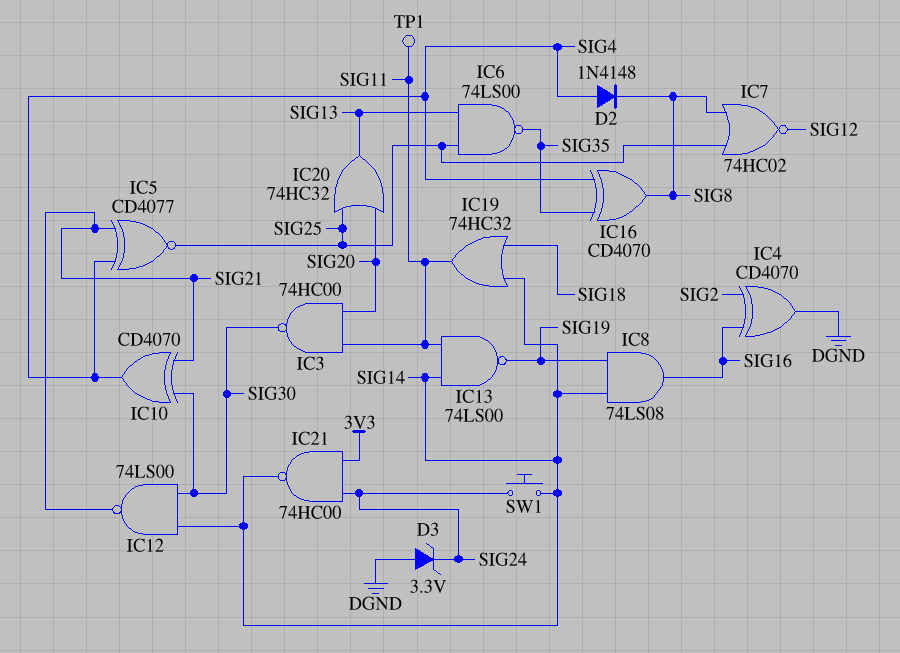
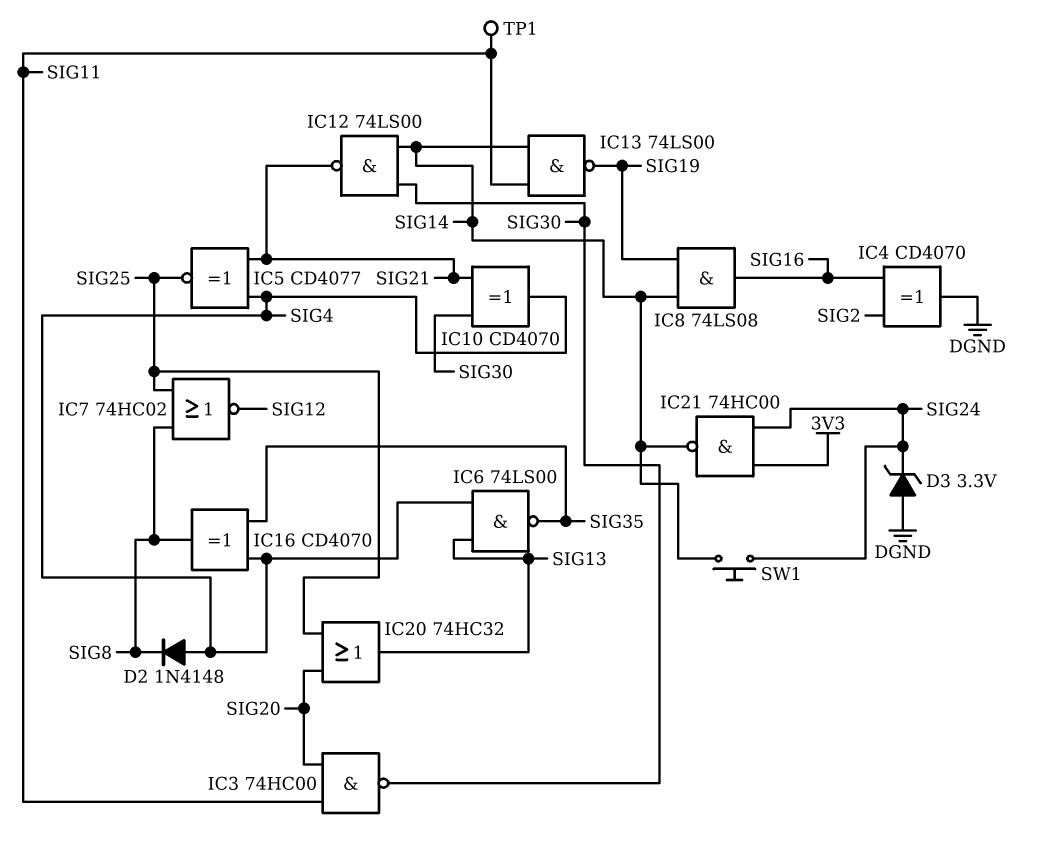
IC6: NAND 74LS00 (in SIG13, in SIG25, out SIG35) -> NAND 74LS00 (in SIG4, in SIG13, out SIG35)
IC19: OR 74HC32 (in SIG14, in SIG18, out SIG11) -> none

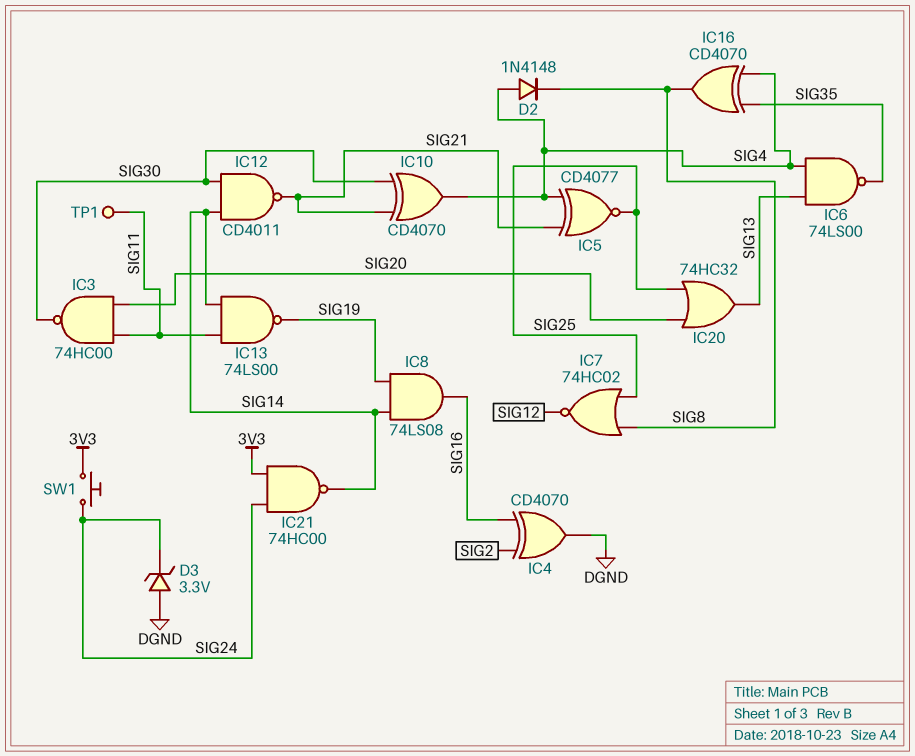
IC12: NAND 74LS00 (in SIG14, in SIG30, out SIG21) -> NAND CD4011 (in SIG14, in SIG30, out SIG21)
SW1: button (SIG14, SIG24) -> button (3V3, SIG24)

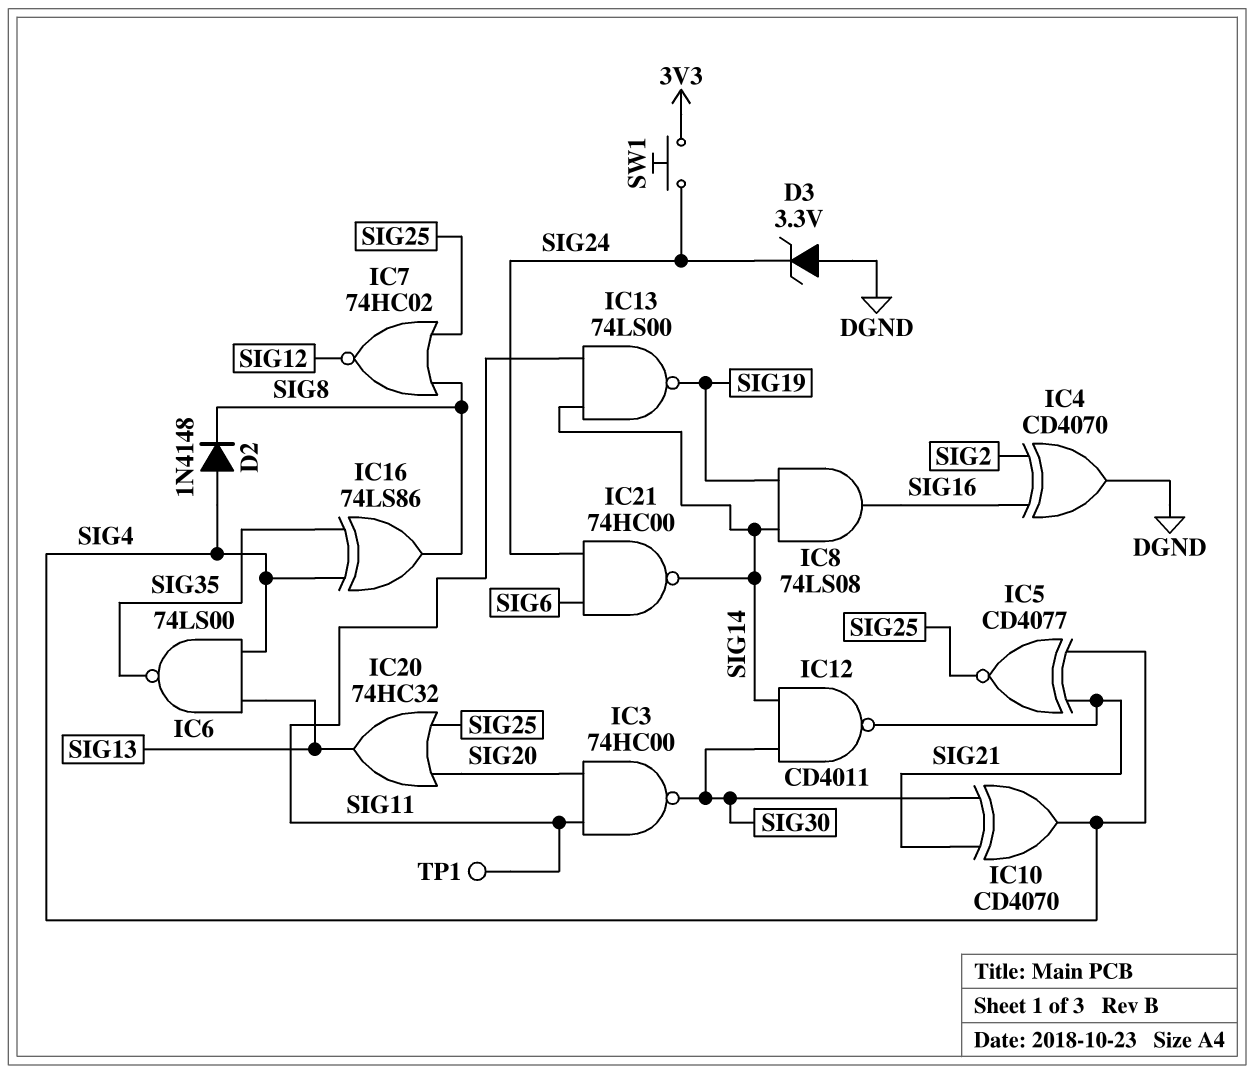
IC16: XOR CD4070 (in SIG4, in SIG35, out SIG8) -> XOR 74LS86 (in SIG4, in SIG35, out SIG8)
IC21: NAND 74HC00 (in 3V3, in SIG24, out SIG14) -> NAND 74HC00 (in SIG6, in SIG24, out SIG14)

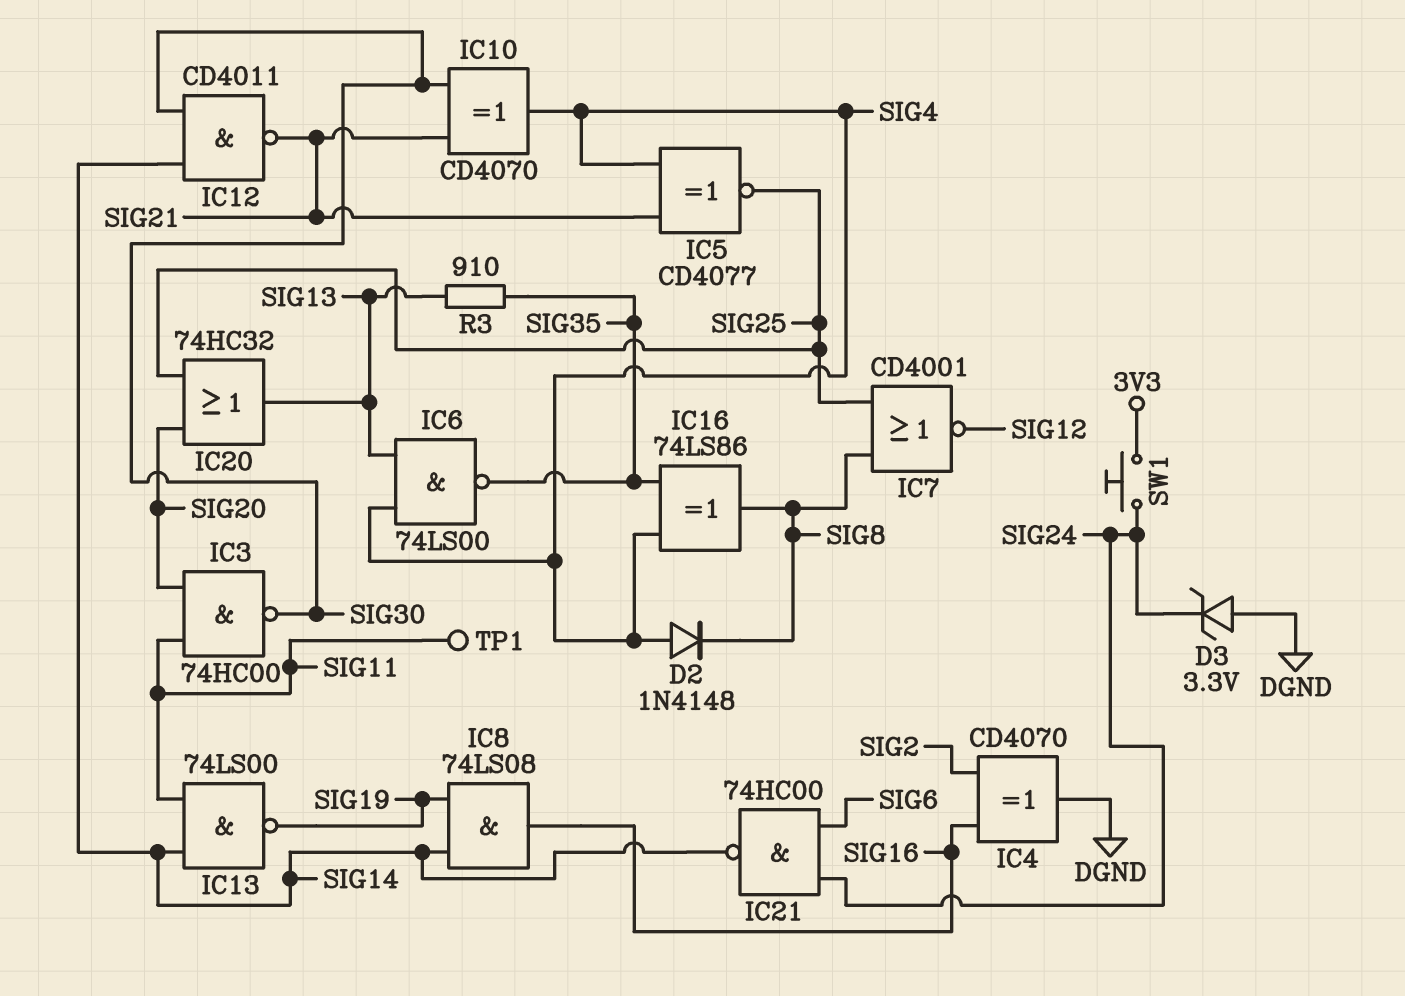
IC7: NOR 74HC02 (in SIG8, in SIG25, out SIG12) -> NOR CD4001 (in SIG8, in SIG25, out SIG12)
R3: none -> 910 (SIG13, SIG35)

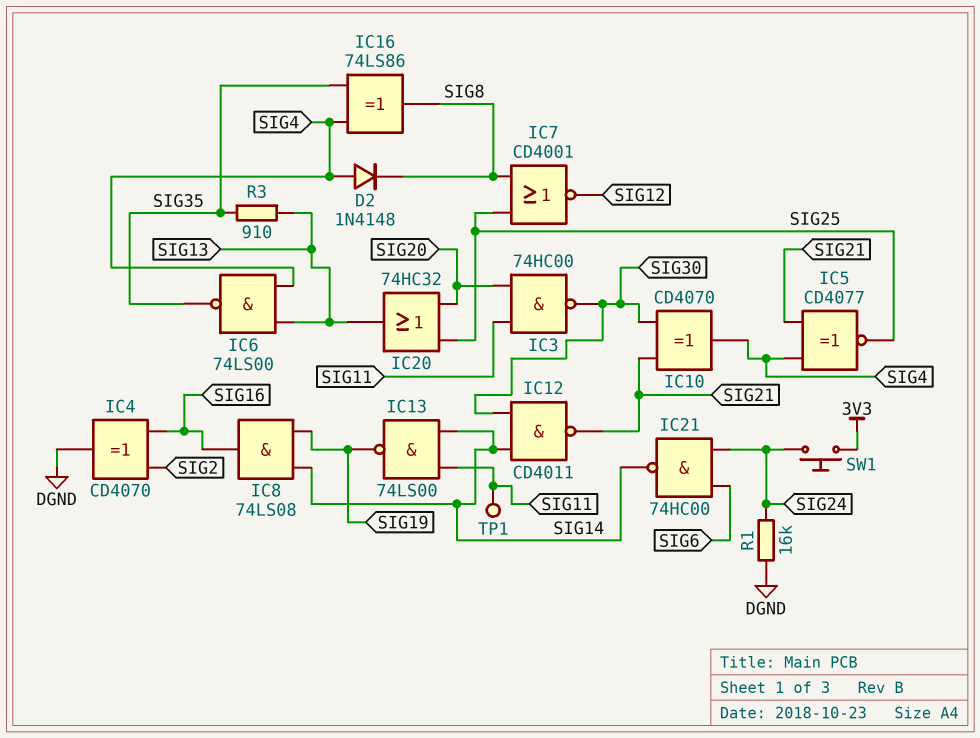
D3: zener 3.3V (A DGND, K SIG24) -> none
R1: none -> 16k (DGND, SIG24)

